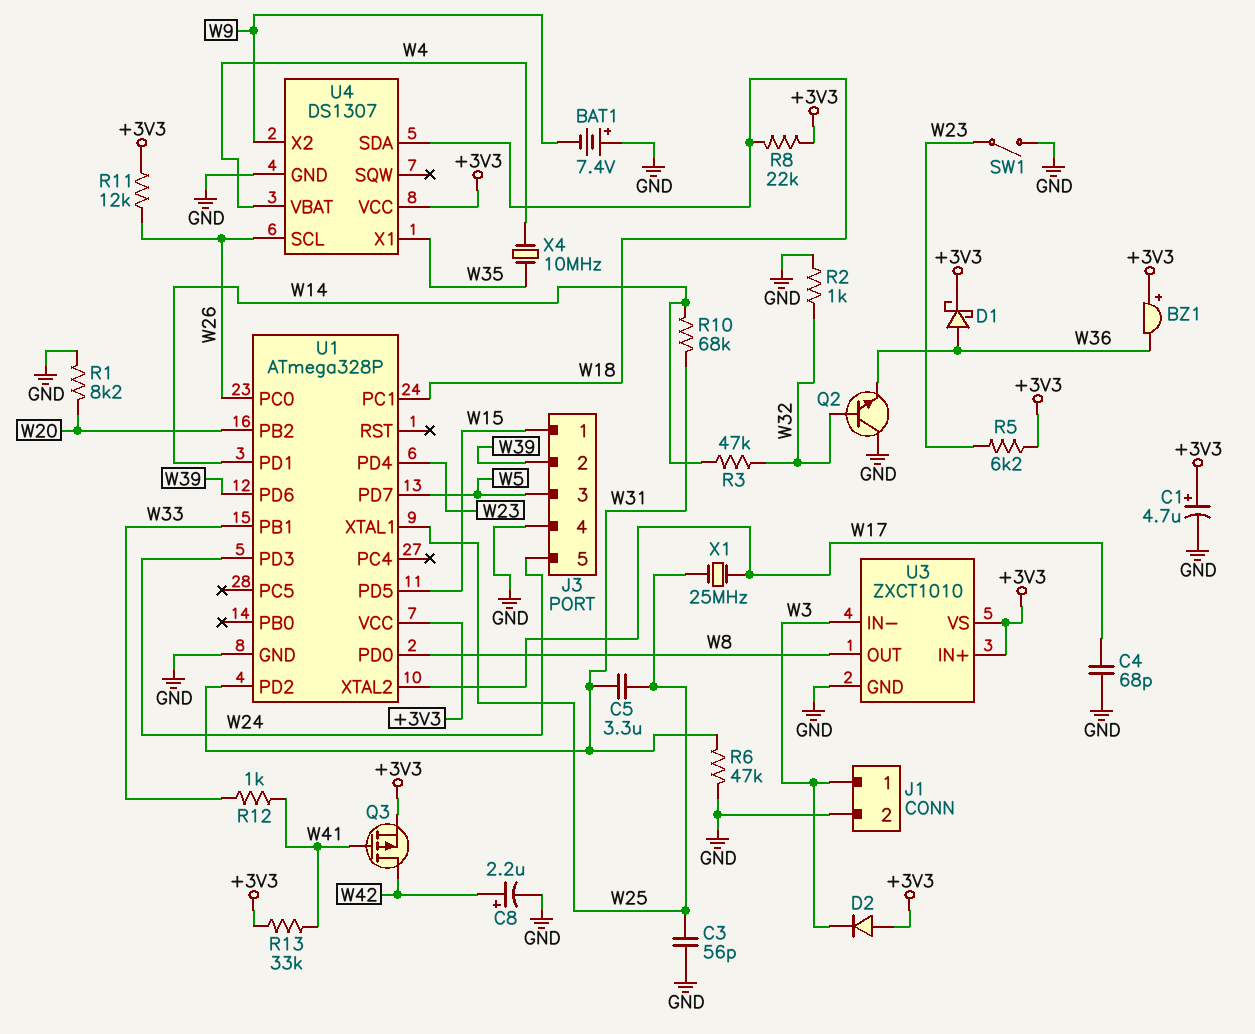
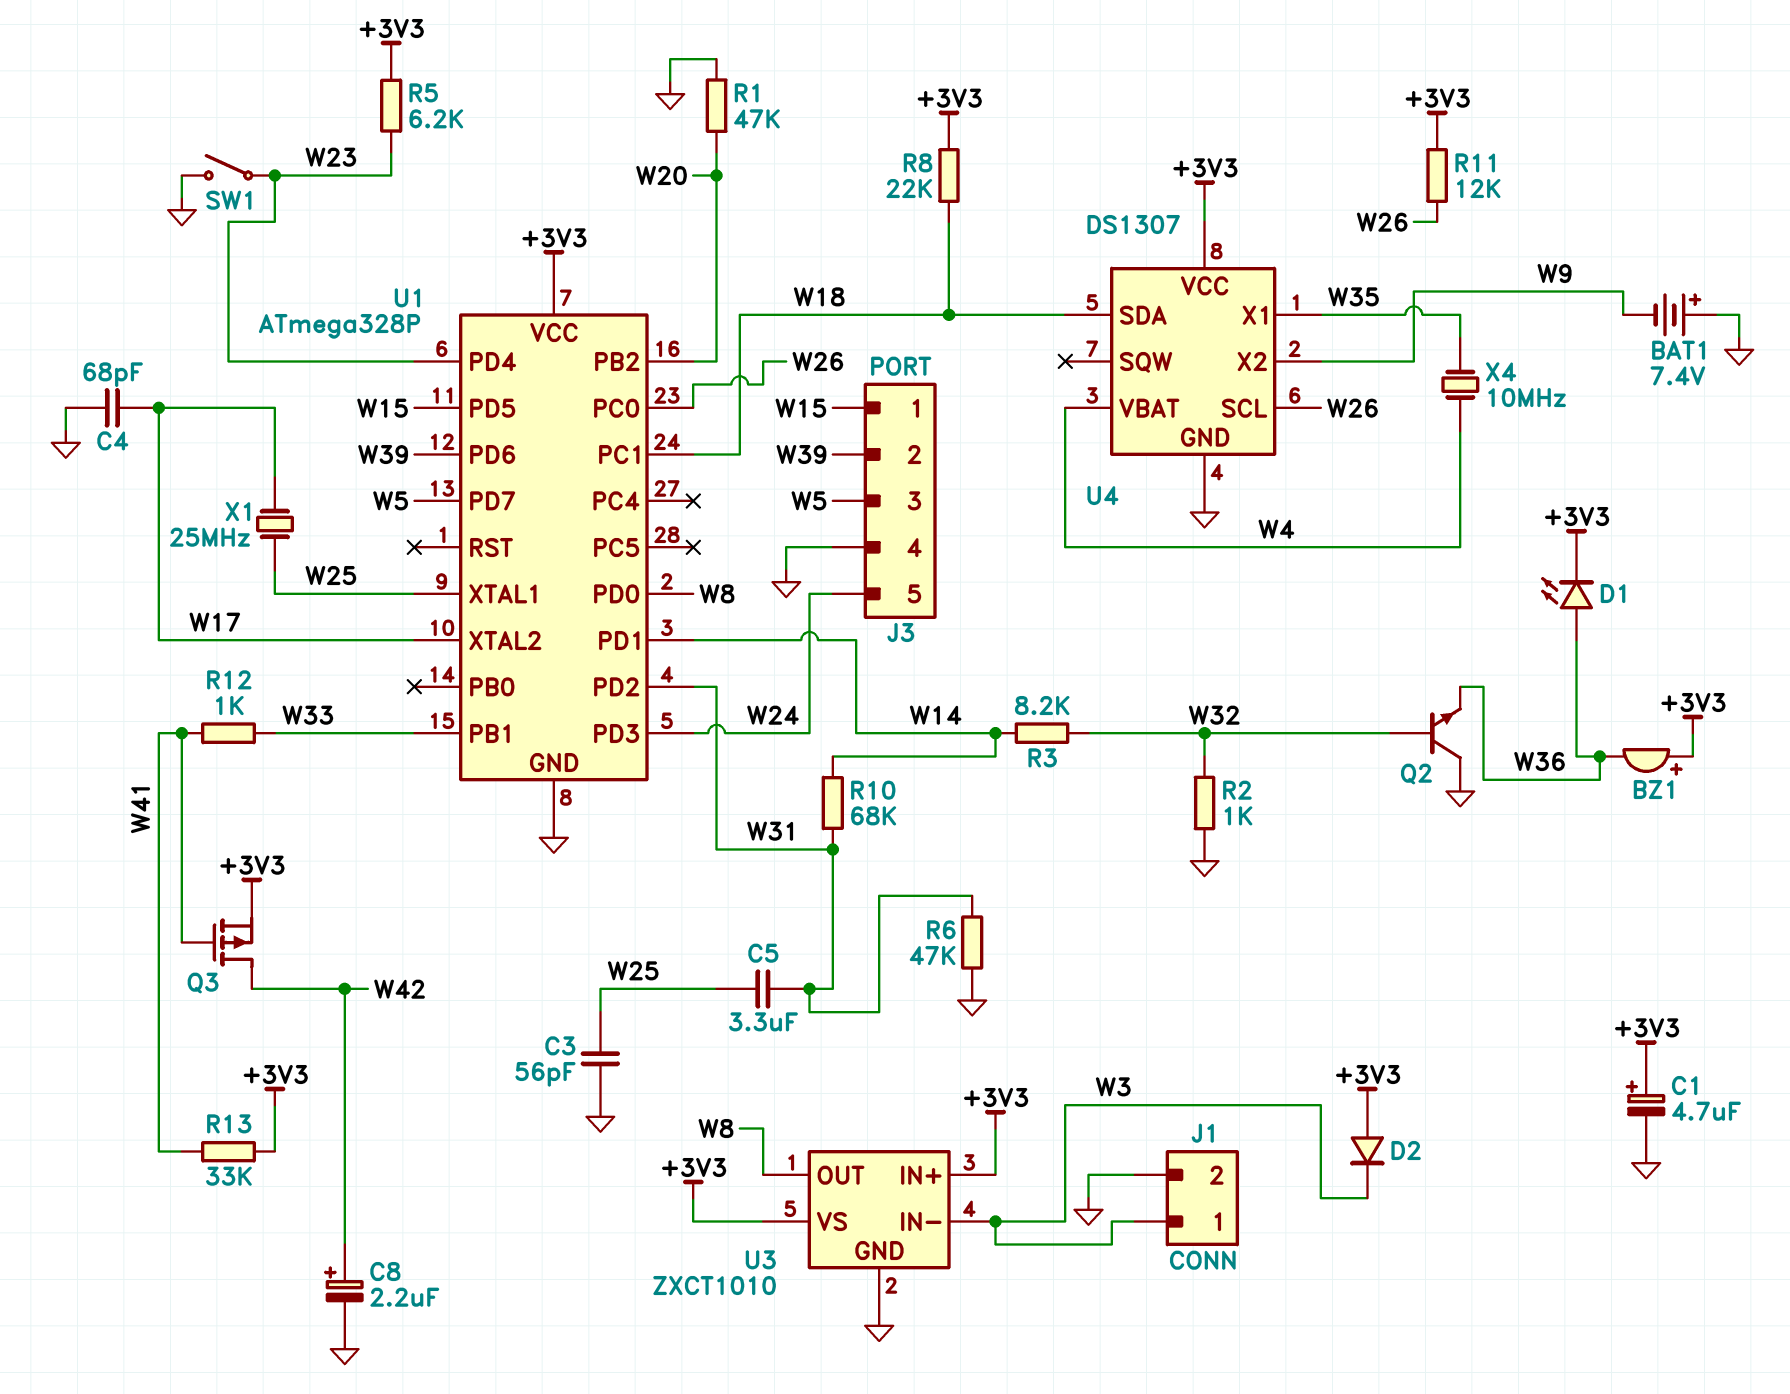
D1: schottky (A W36, K +3V3) -> LED (A W36, K +3V3)
R1: 8.2k (GND, W20) -> 47k (GND, W20)
R3: 47k (W14, W32) -> 8.2k (W14, W32)

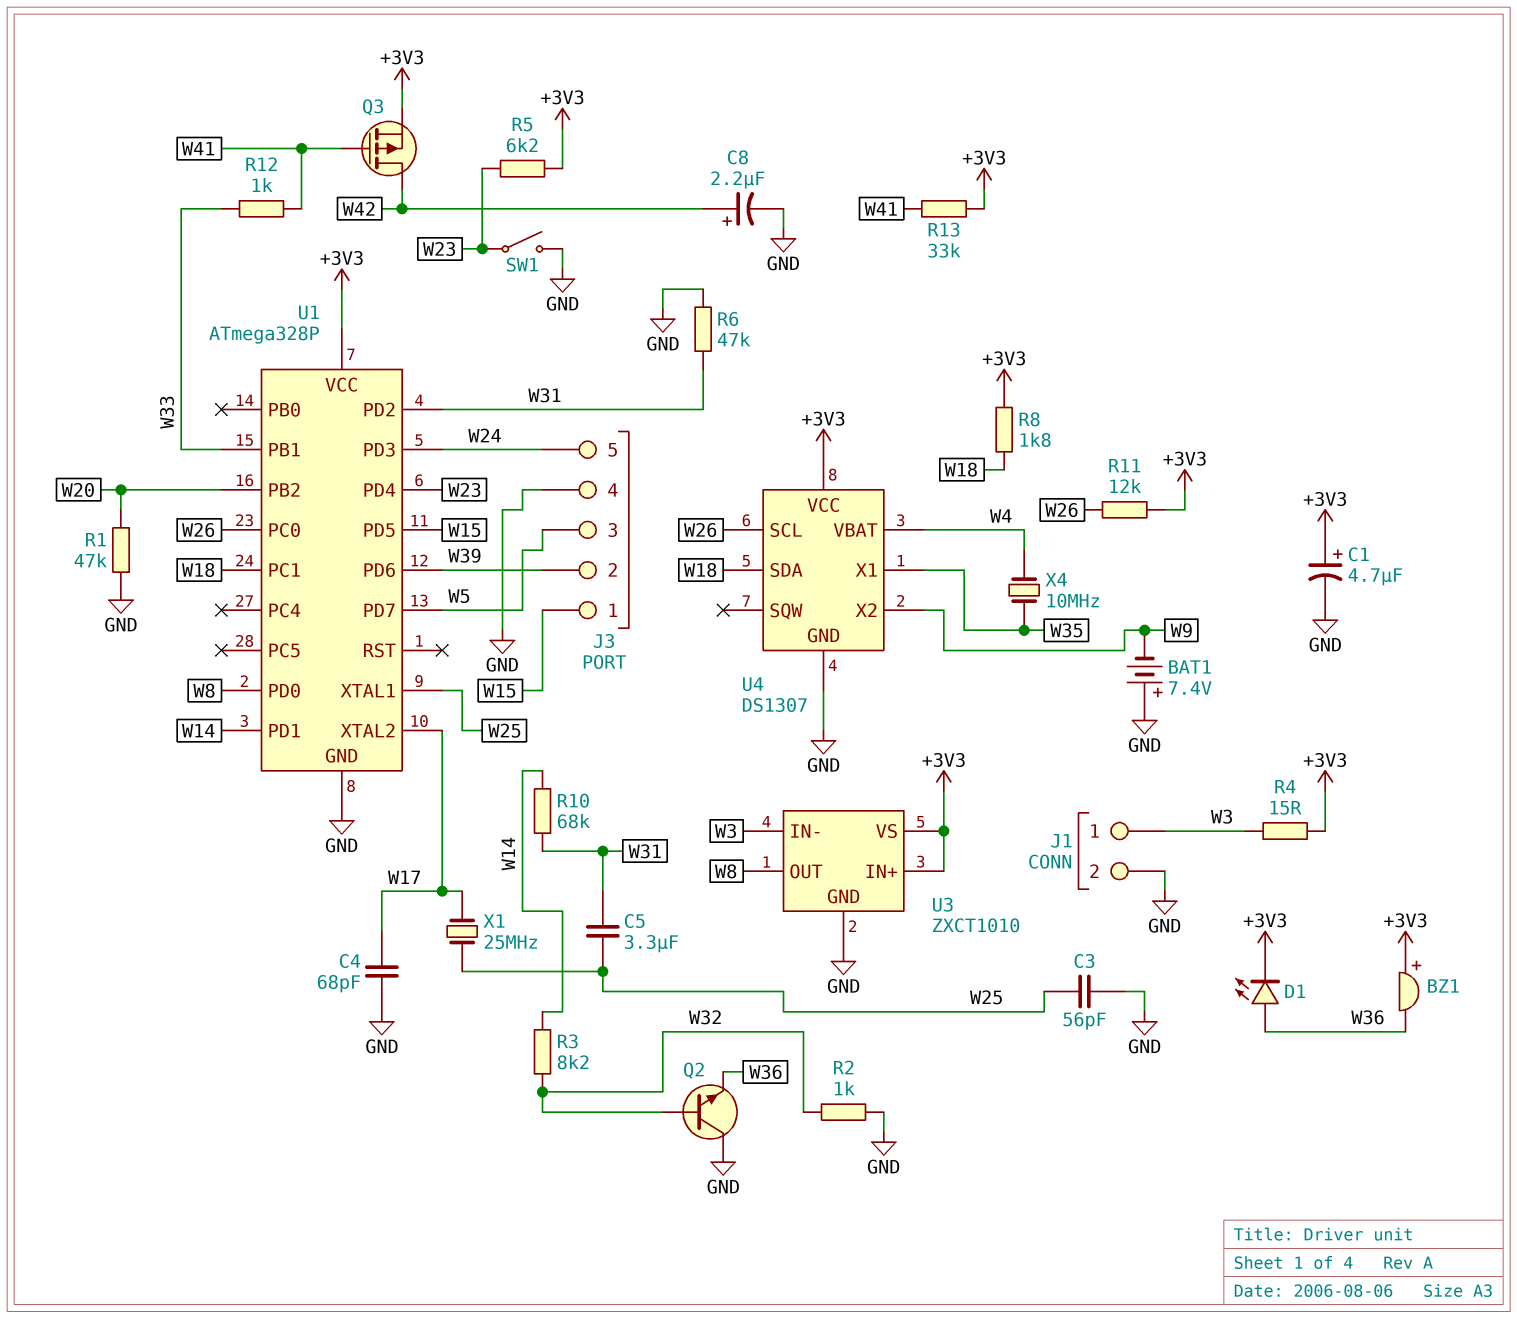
D2: diode (A +3V3, K W3) -> none
R4: none -> 15 (+3V3, W3)
R8: 22k (+3V3, W18) -> 1.8k (+3V3, W18)

